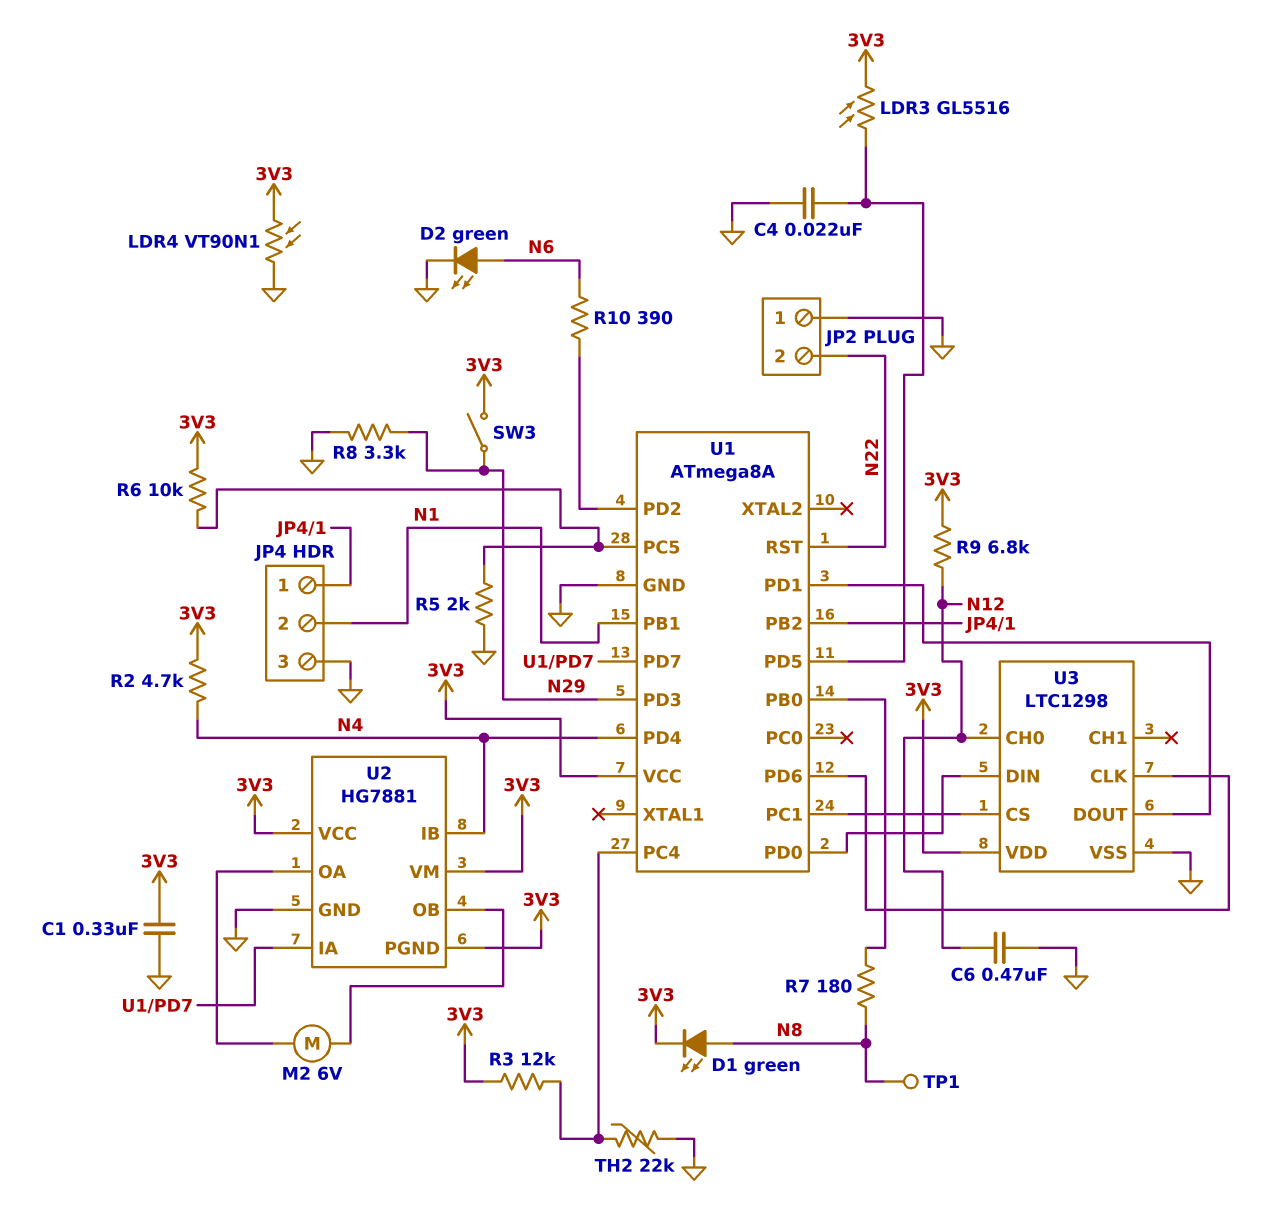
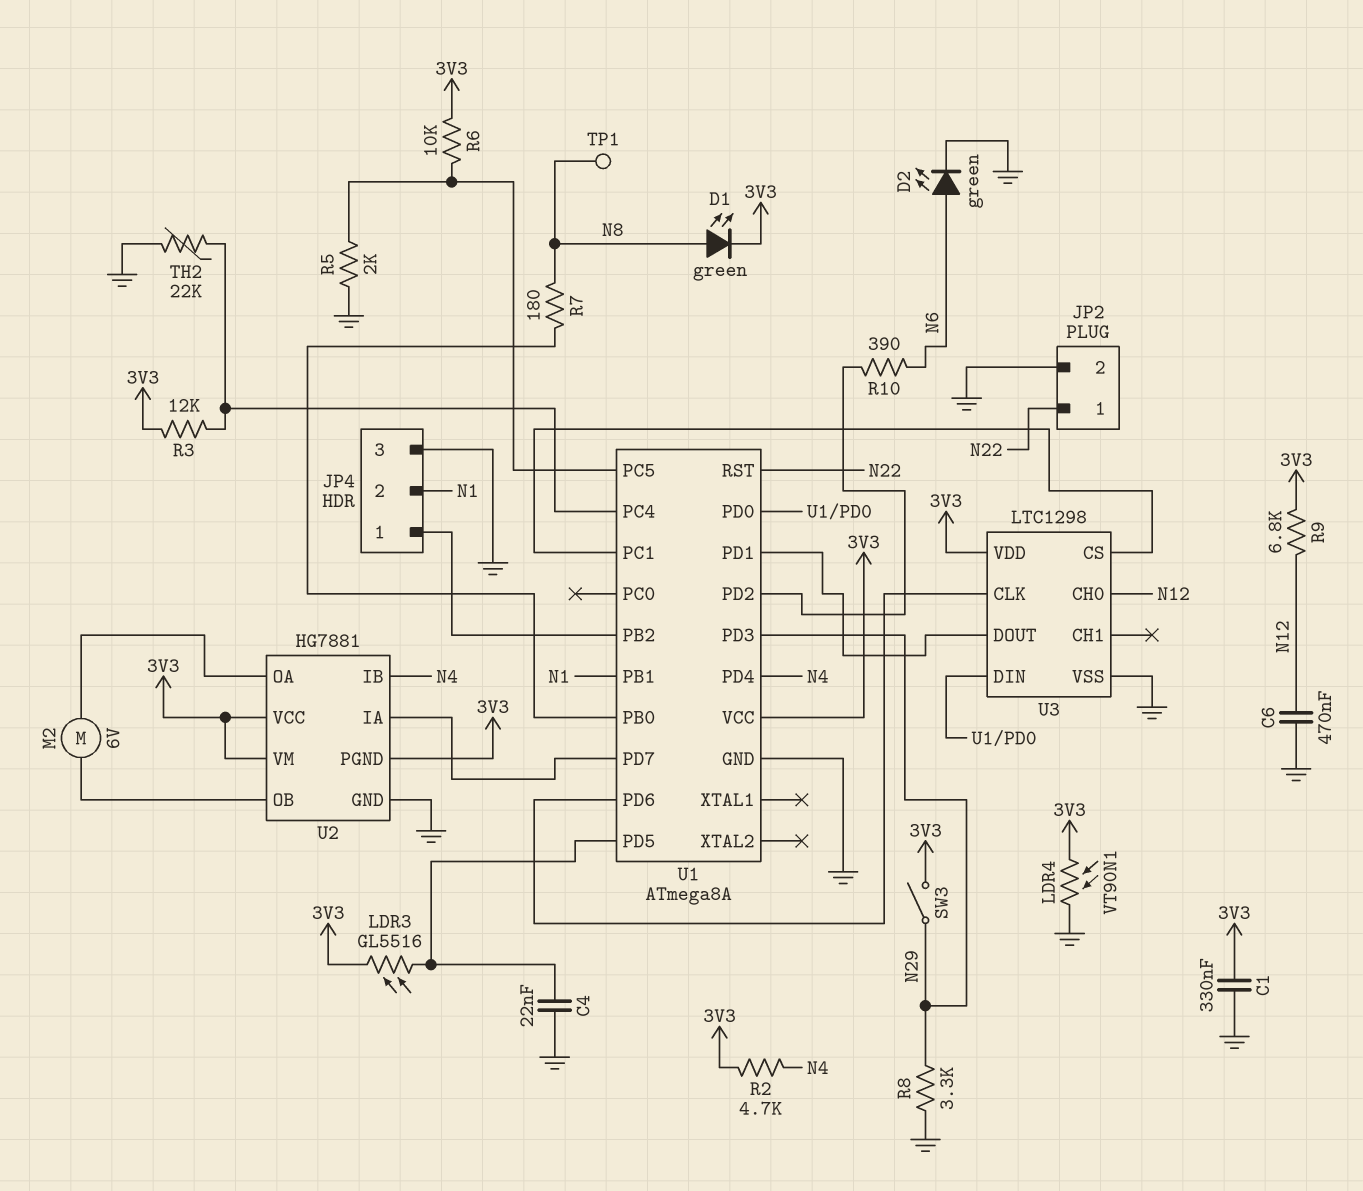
JP2 pin 1: GND -> N22
JP2 pin 2: N22 -> GND

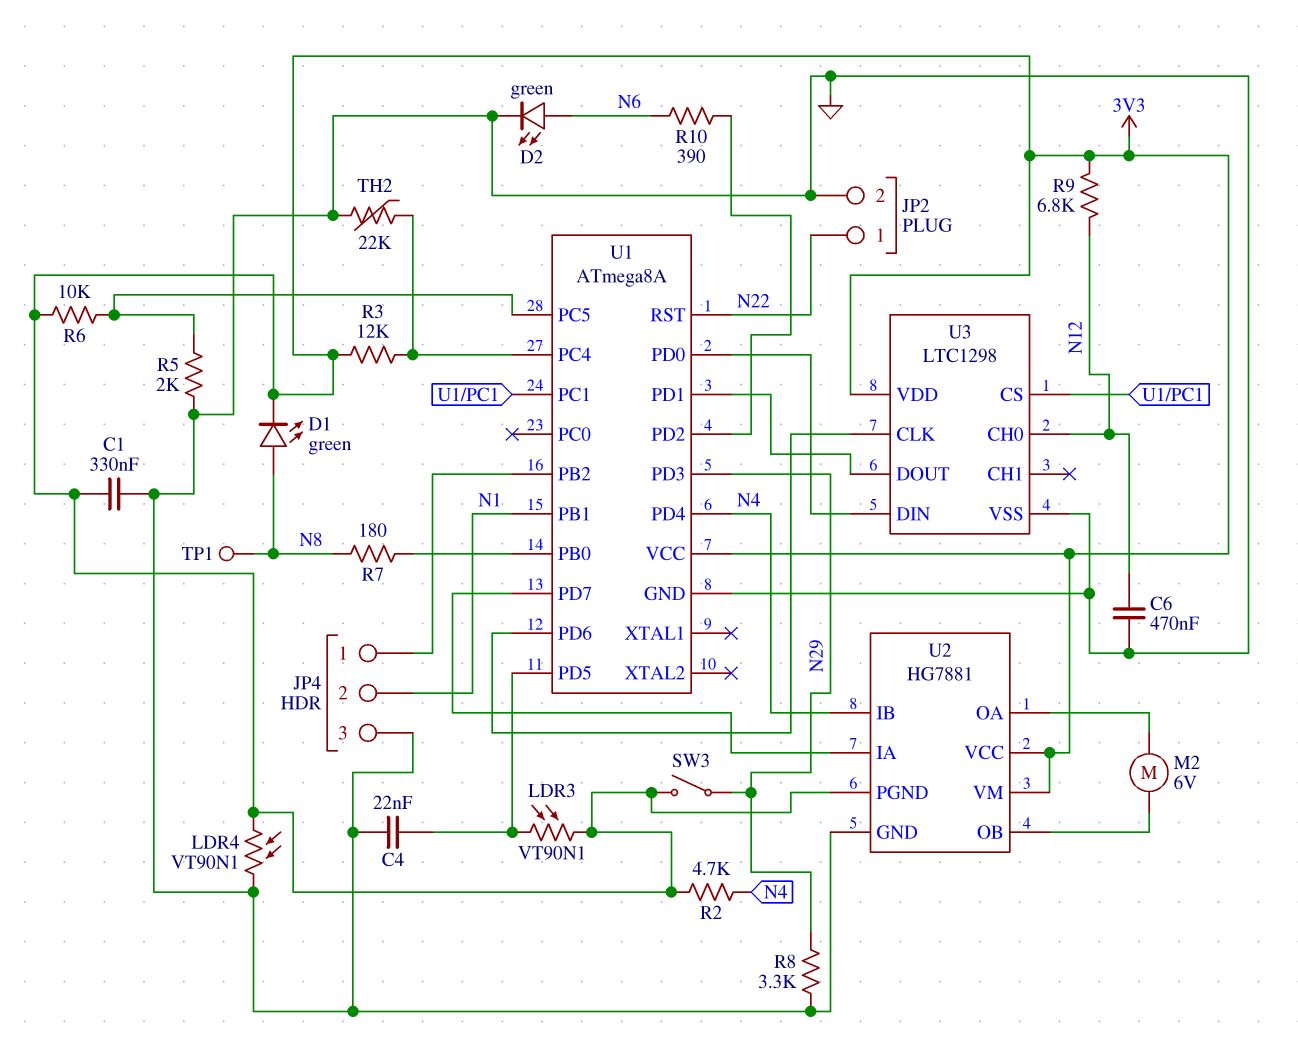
LDR3: GL5516 (3V3, U1/PD5) -> VT90N1 (3V3, U1/PD5)

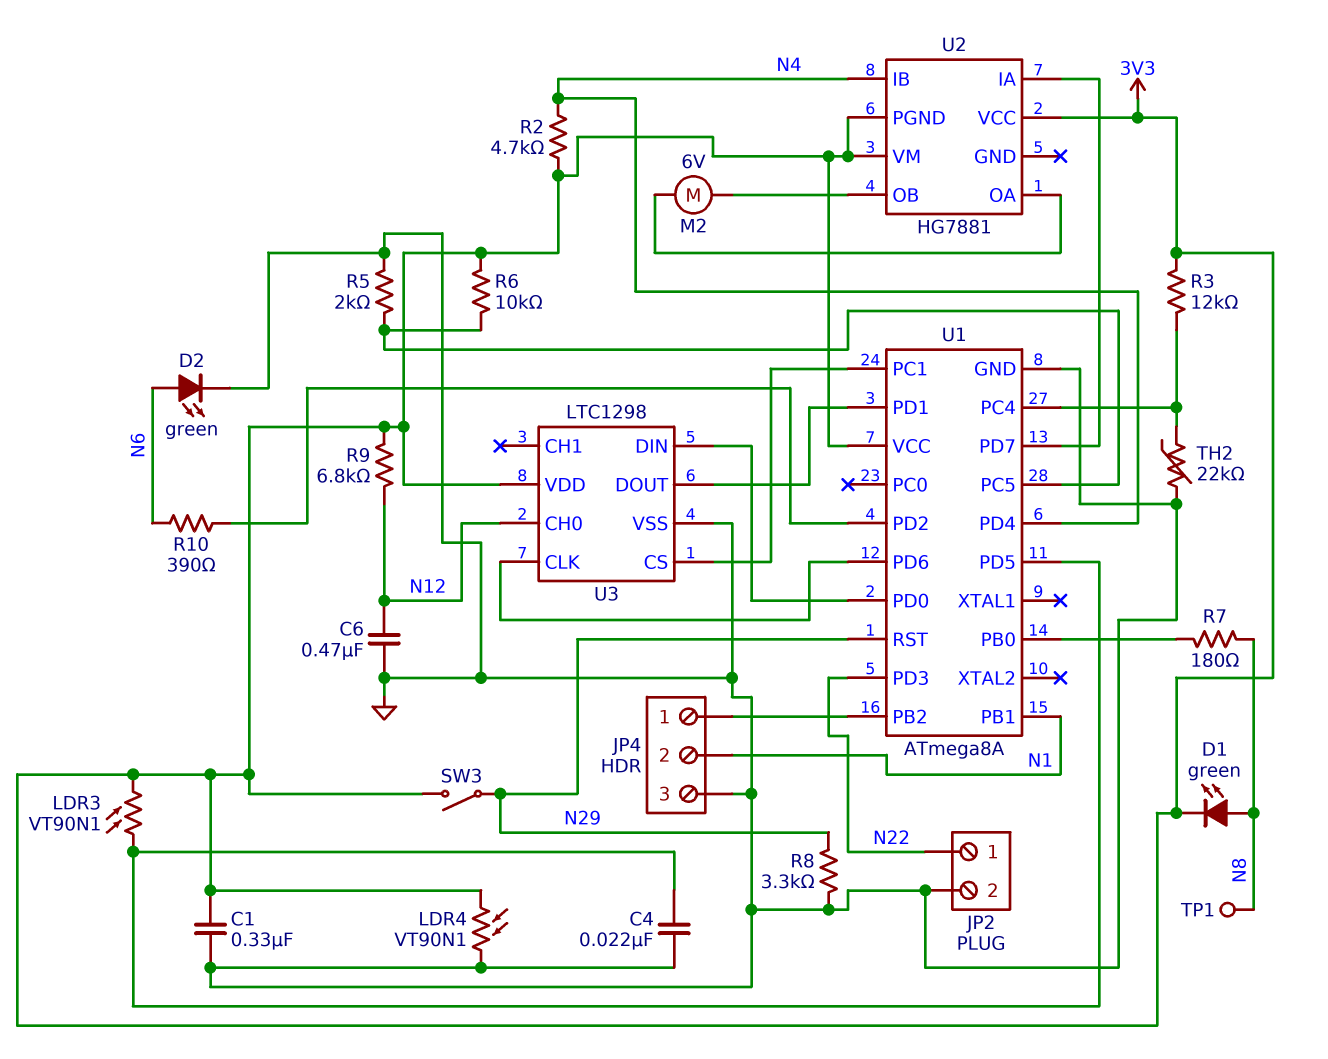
U1 pin PD3: N29 -> N22
U1 pin RST: N22 -> N29
U2 pin GND: GND -> none

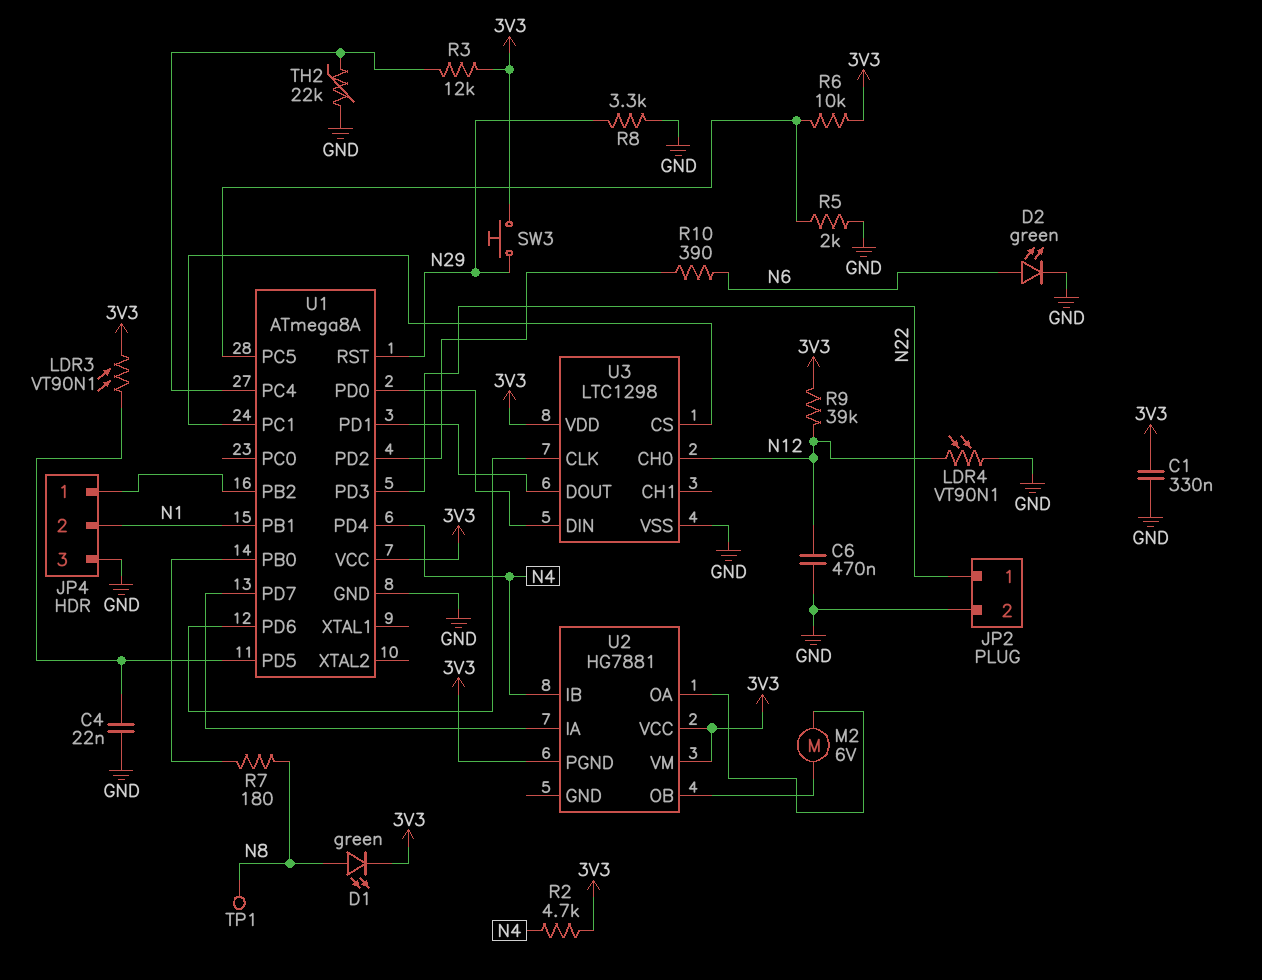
LDR4: VT90N1 (3V3, GND) -> VT90N1 (GND, N12)
R9: 6.8k (3V3, N12) -> 39k (3V3, N12)
SW3: switch (3V3, N29) -> button (3V3, N29)

